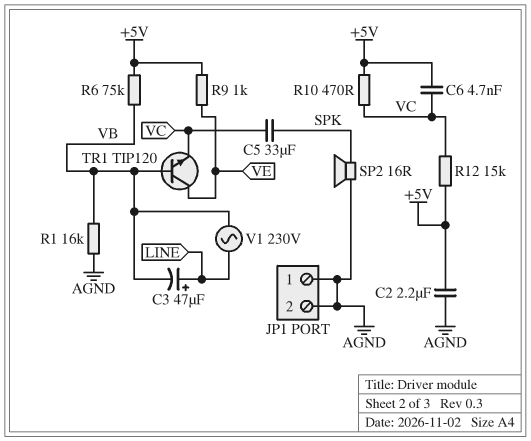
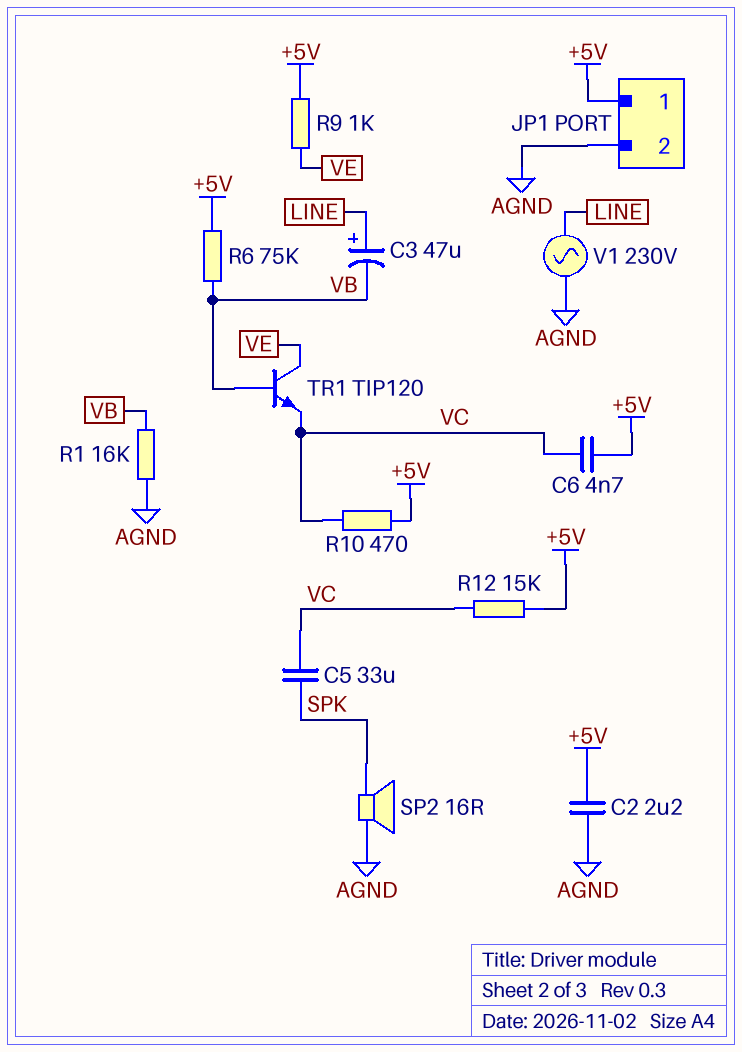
JP1 pin 1: AGND -> +5V
V1: AC 230V (LINE, VB) -> AC 230V (AGND, LINE)

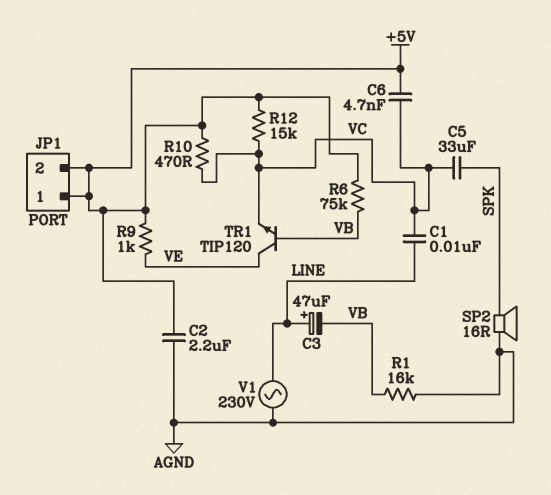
C1: none -> 10nF (LINE, VC)
JP1 pin 2: AGND -> +5V

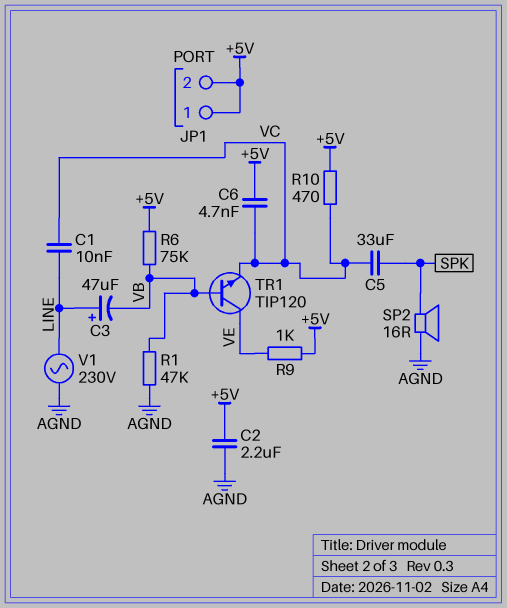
R1: 16k (AGND, VB) -> 47k (AGND, VB)
R12: 15k (+5V, VC) -> none

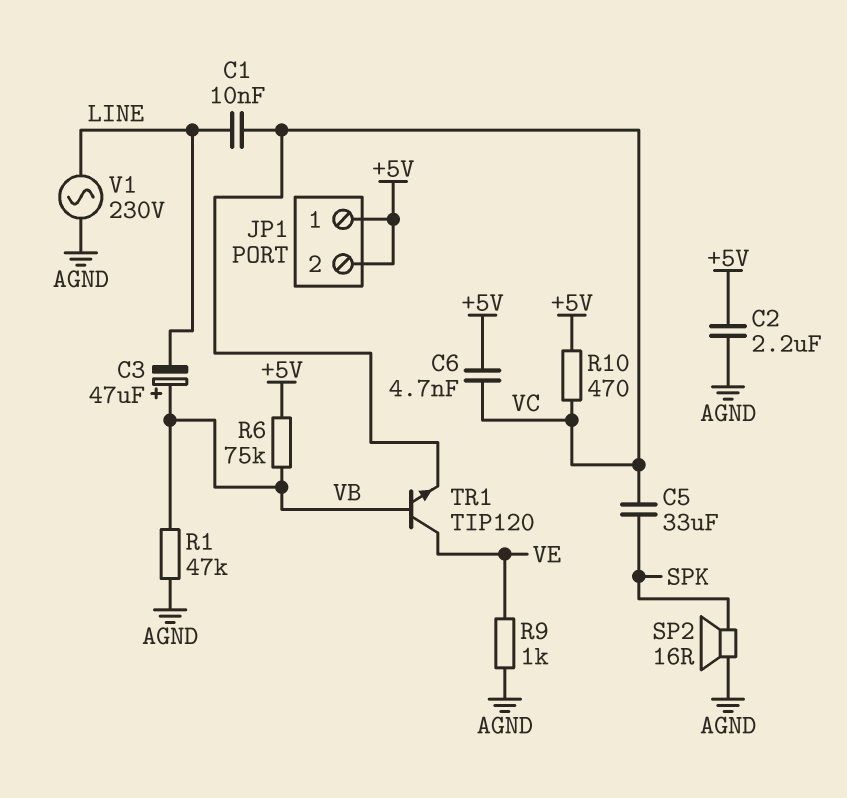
C3: 47uF (plus LINE, minus VB) -> 47uF (plus VB, minus LINE)
R9: 1k (+5V, VE) -> 1k (AGND, VE)

